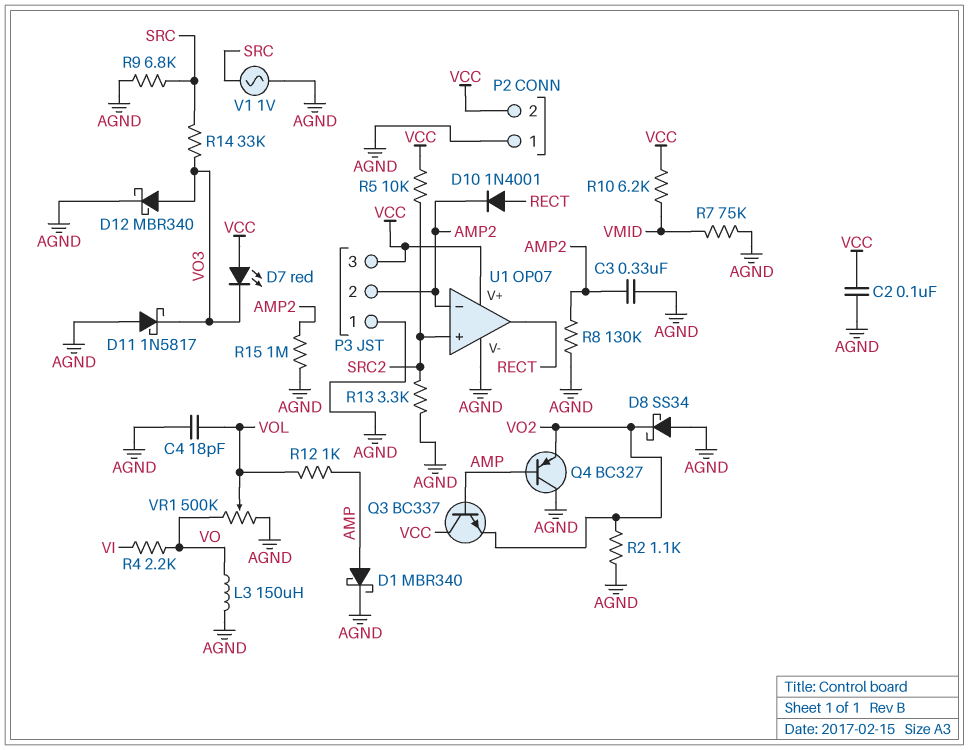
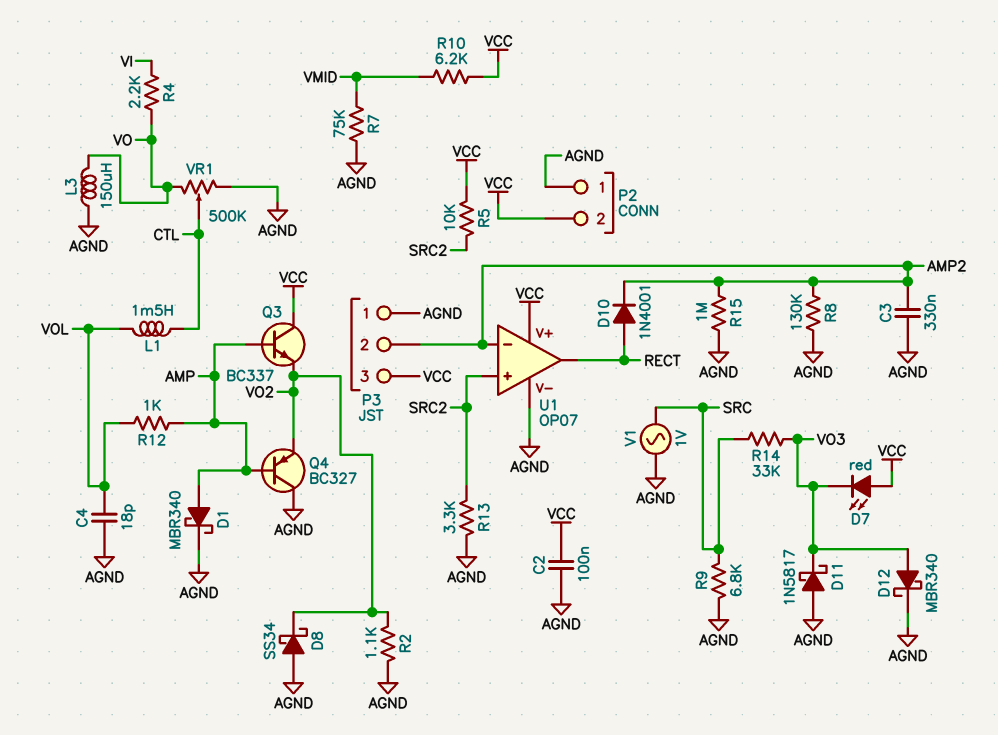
L1: none -> 1.5mH (CTL, VOL)
VR1: 500k (AGND, VO, wiper VOL) -> 500k (AGND, VO, wiper CTL)

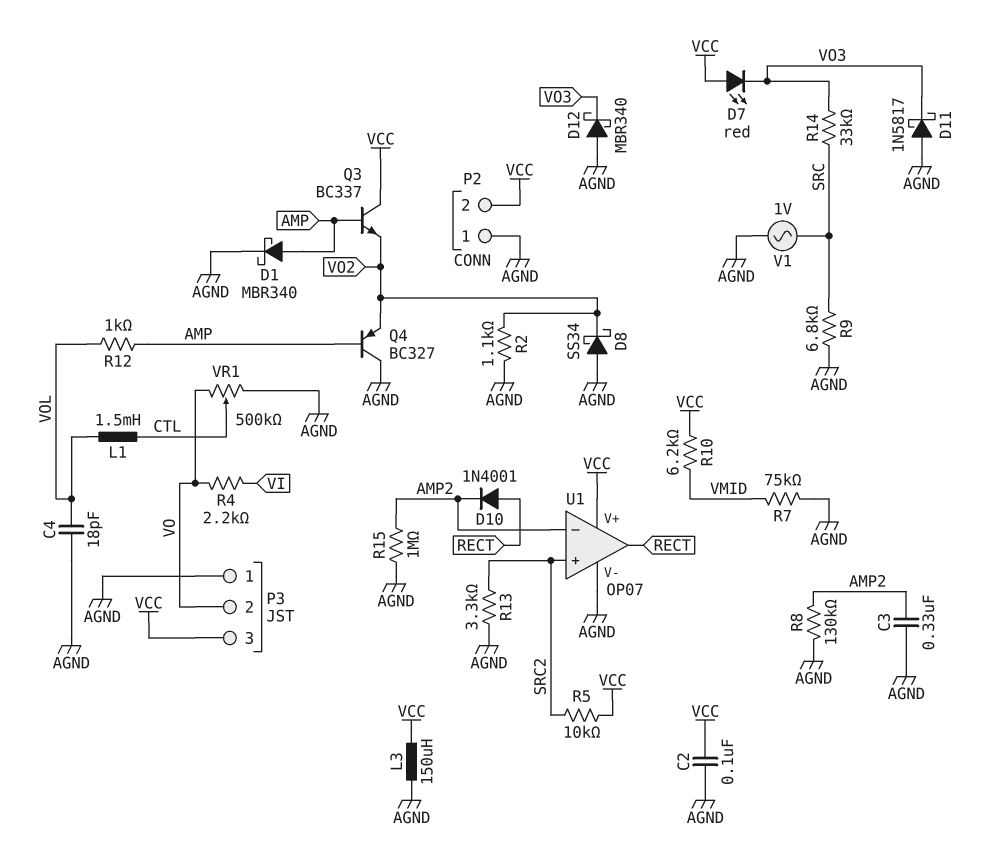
D12: schottky MBR340 (A VO3, K AGND) -> schottky MBR340 (A AGND, K VO3)
L3: 150uH (AGND, VO) -> 150uH (AGND, VCC)
P3 pin 2: AMP2 -> VO

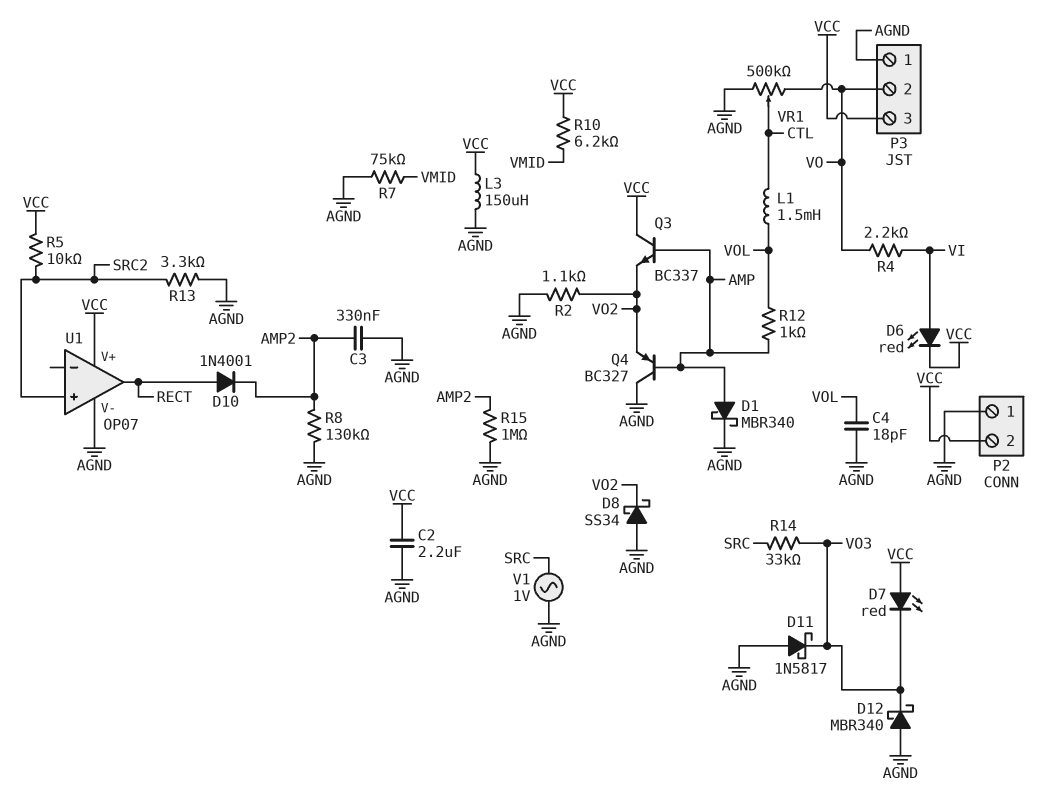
C2: 100nF (AGND, VCC) -> 2.2uF (AGND, VCC)
D6: none -> LED red (A VI, K VCC)
R9: 6.8k (AGND, SRC) -> none
U1 pin in-: AMP2 -> none

